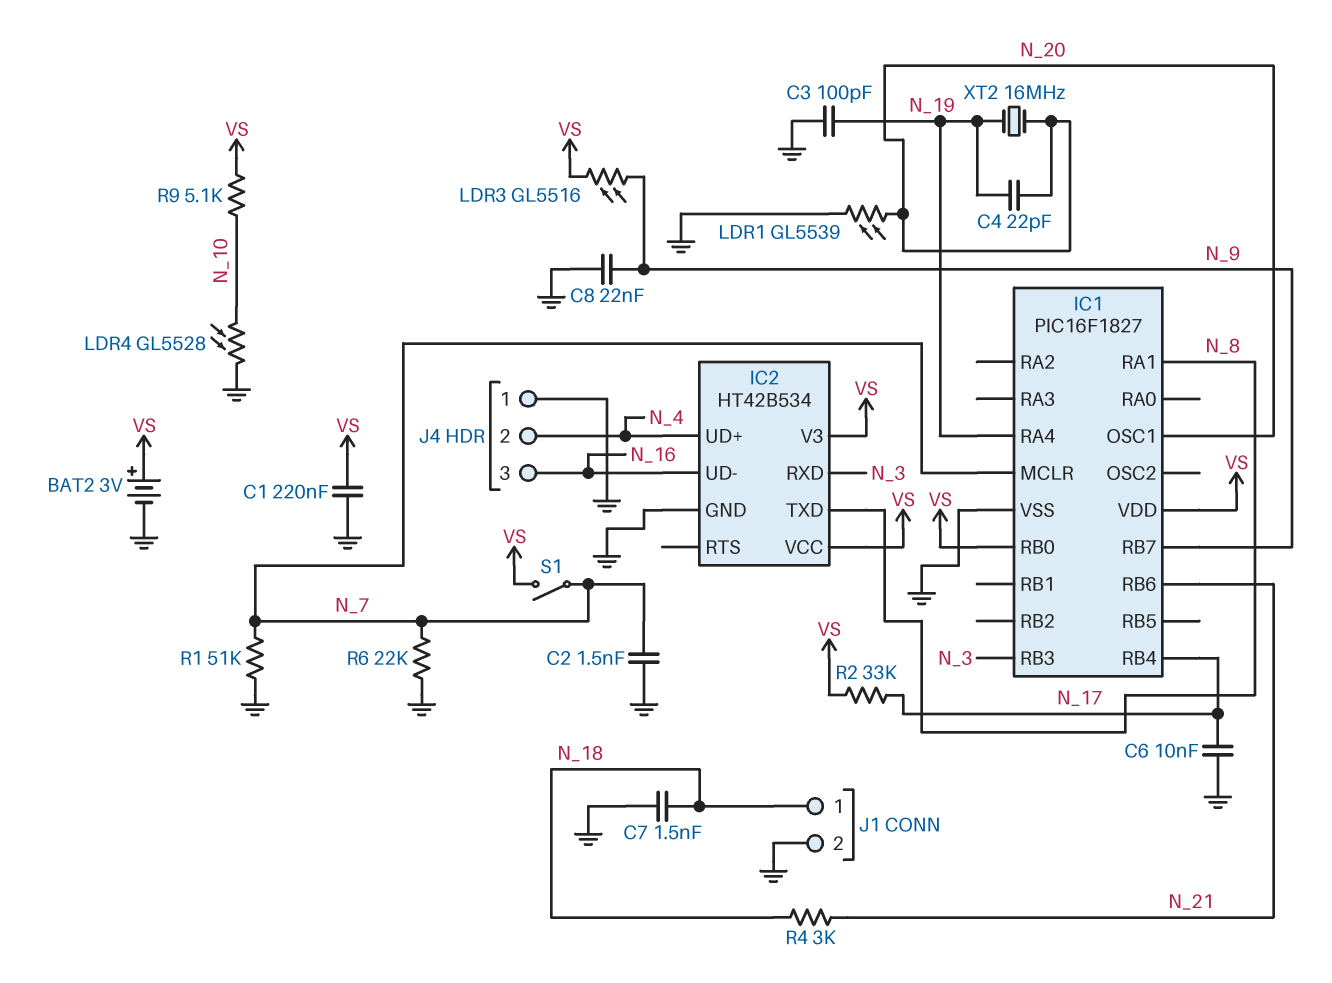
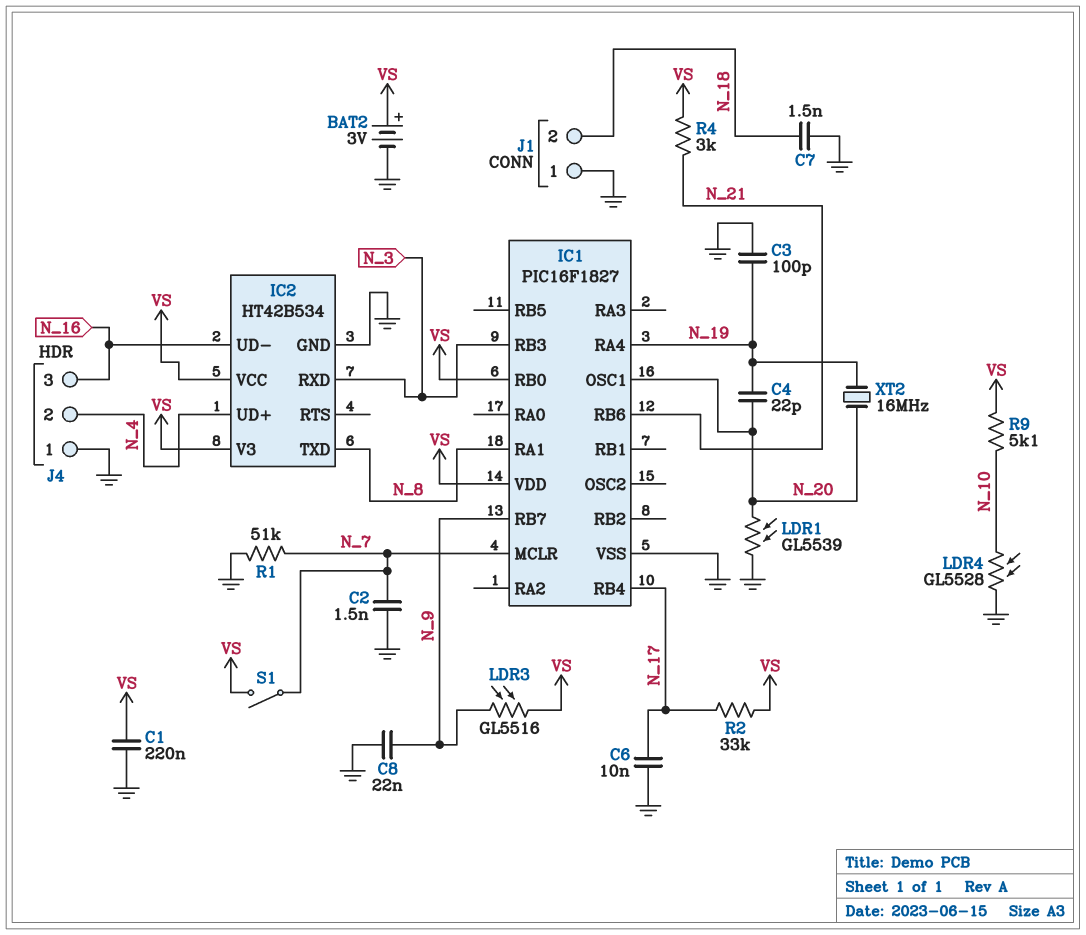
J1 pin 1: N_18 -> GND
J1 pin 2: GND -> N_18
R4: 3k (N_18, N_21) -> 3k (N_21, VS)
R6: 22k (GND, N_7) -> none

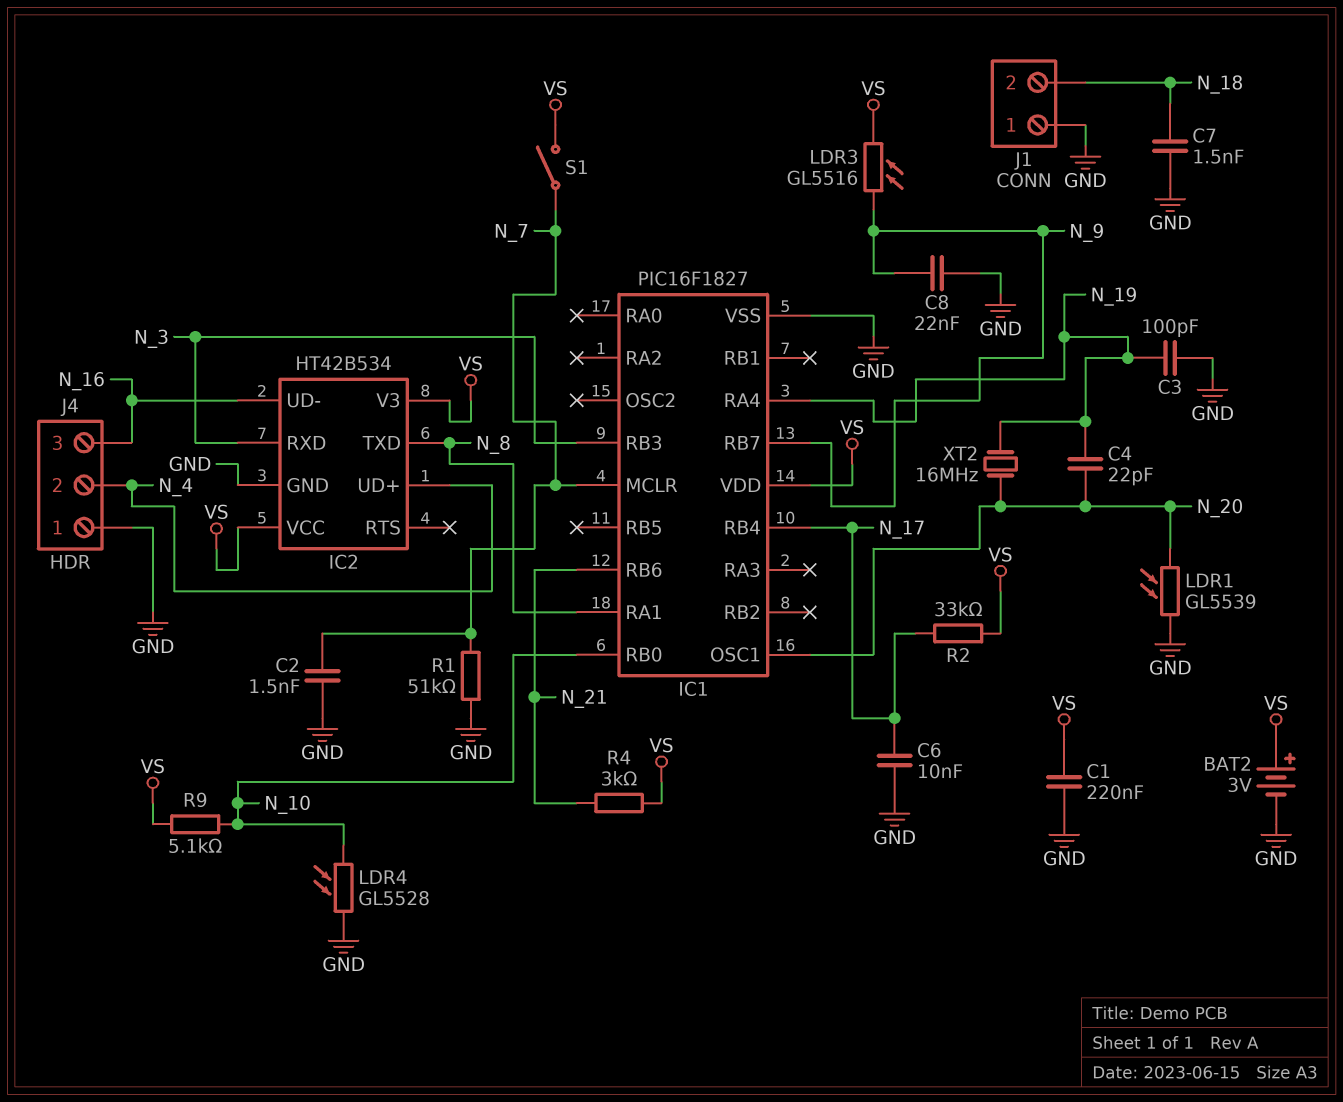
IC1 pin RB0: VS -> N_10

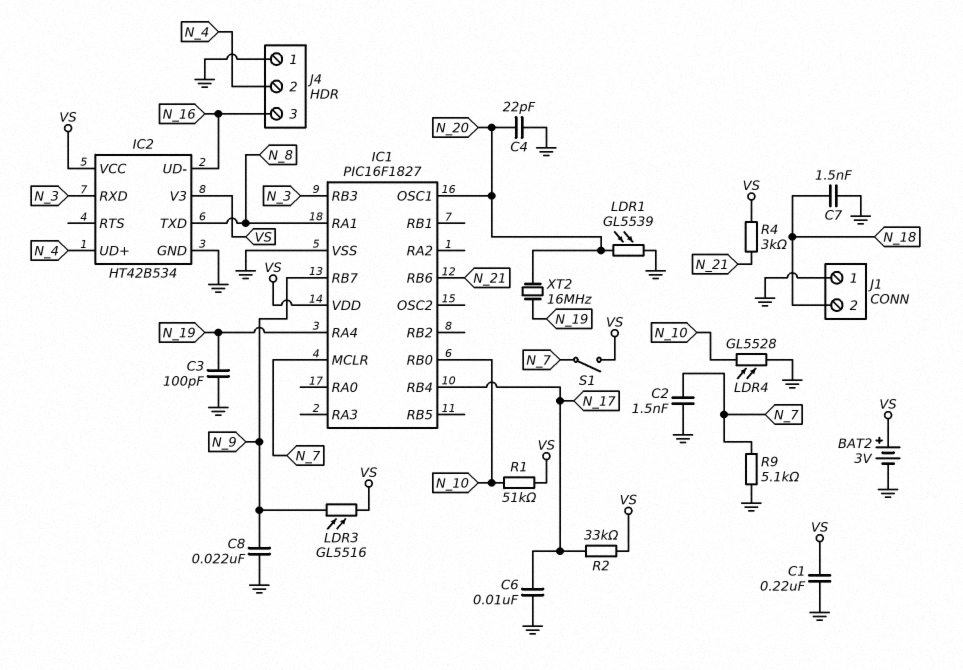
C4: 22pF (N_19, N_20) -> 22pF (GND, N_20)
R1: 51k (GND, N_7) -> 51k (N_10, VS)
R9: 5.1k (N_10, VS) -> 5.1k (GND, N_7)

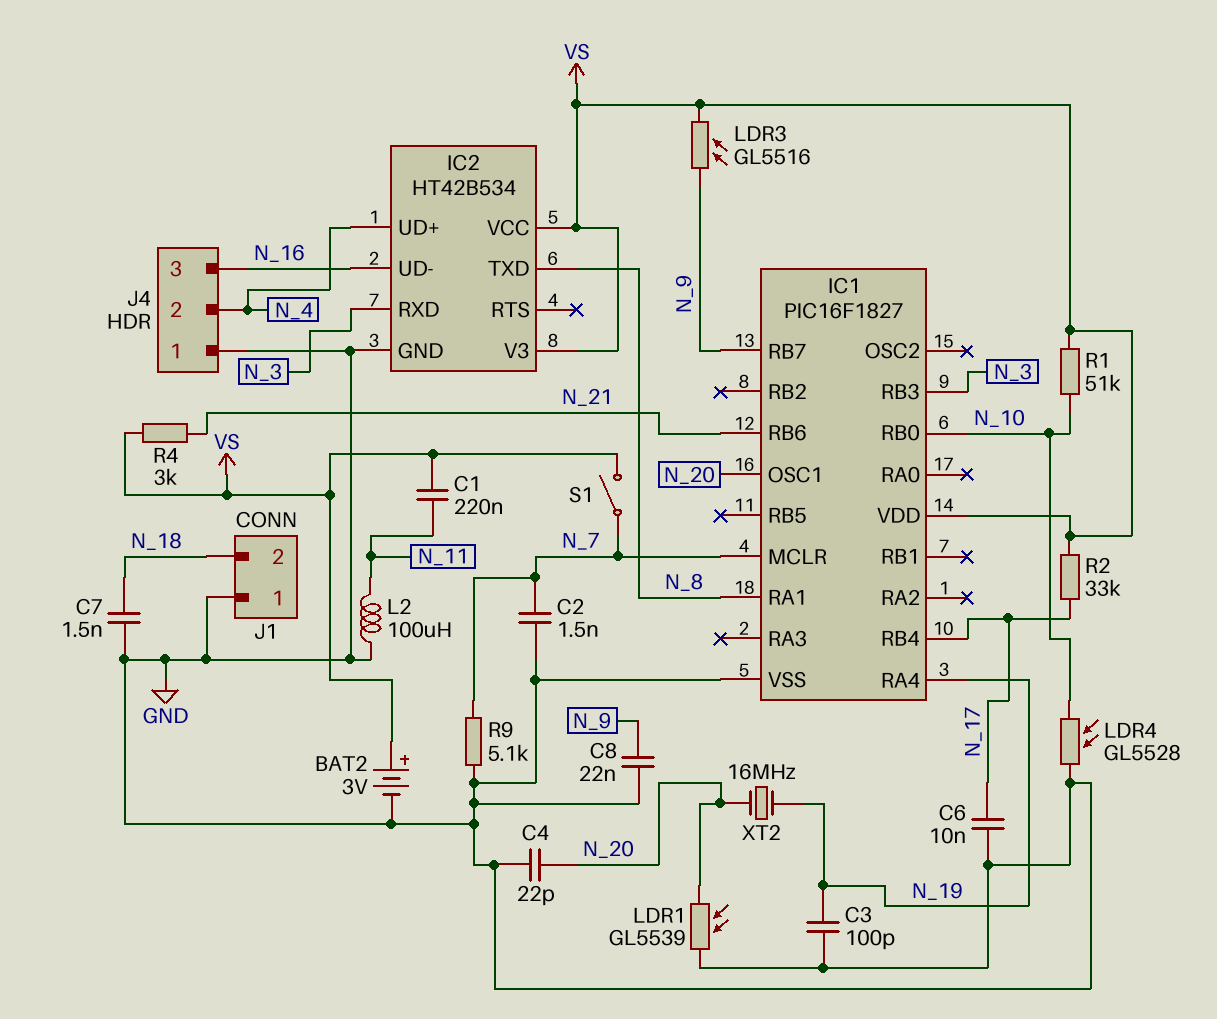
C1: 220nF (GND, VS) -> 220nF (N_11, VS)
L2: none -> 100uH (GND, N_11)

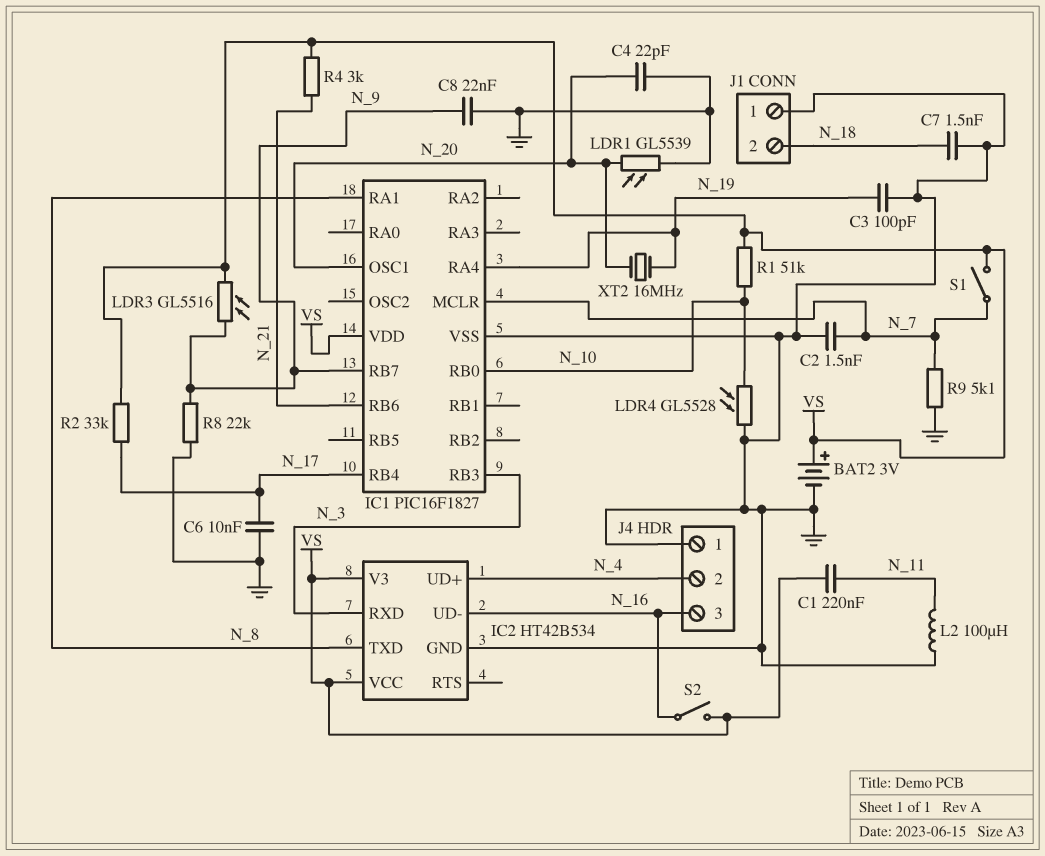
R8: none -> 22k (GND, N_9)
S2: none -> switch (N_16, VS)

